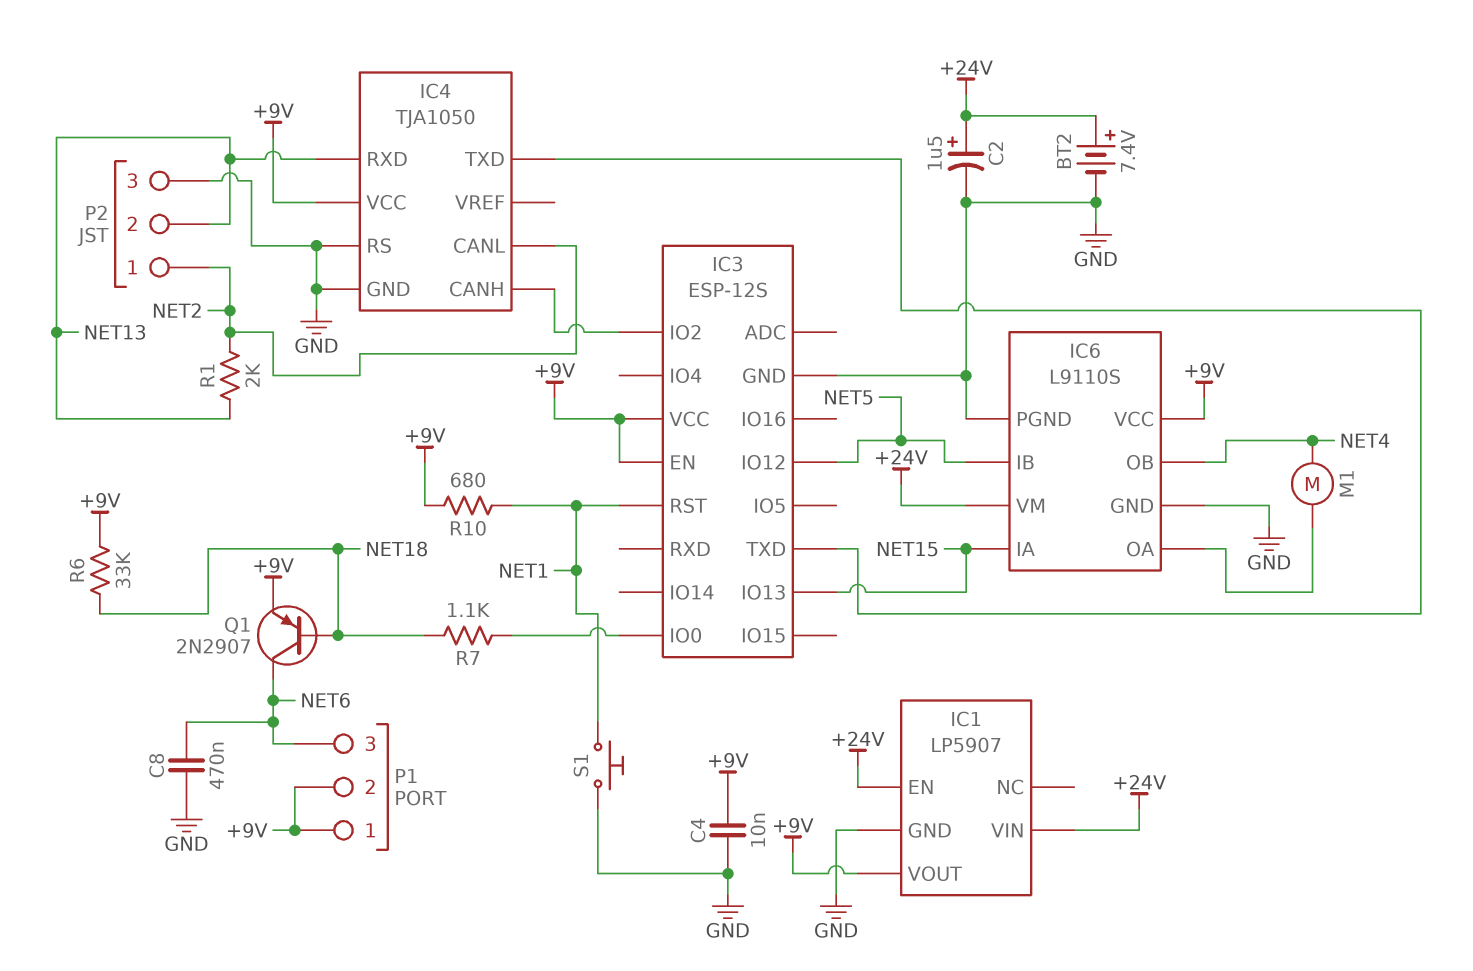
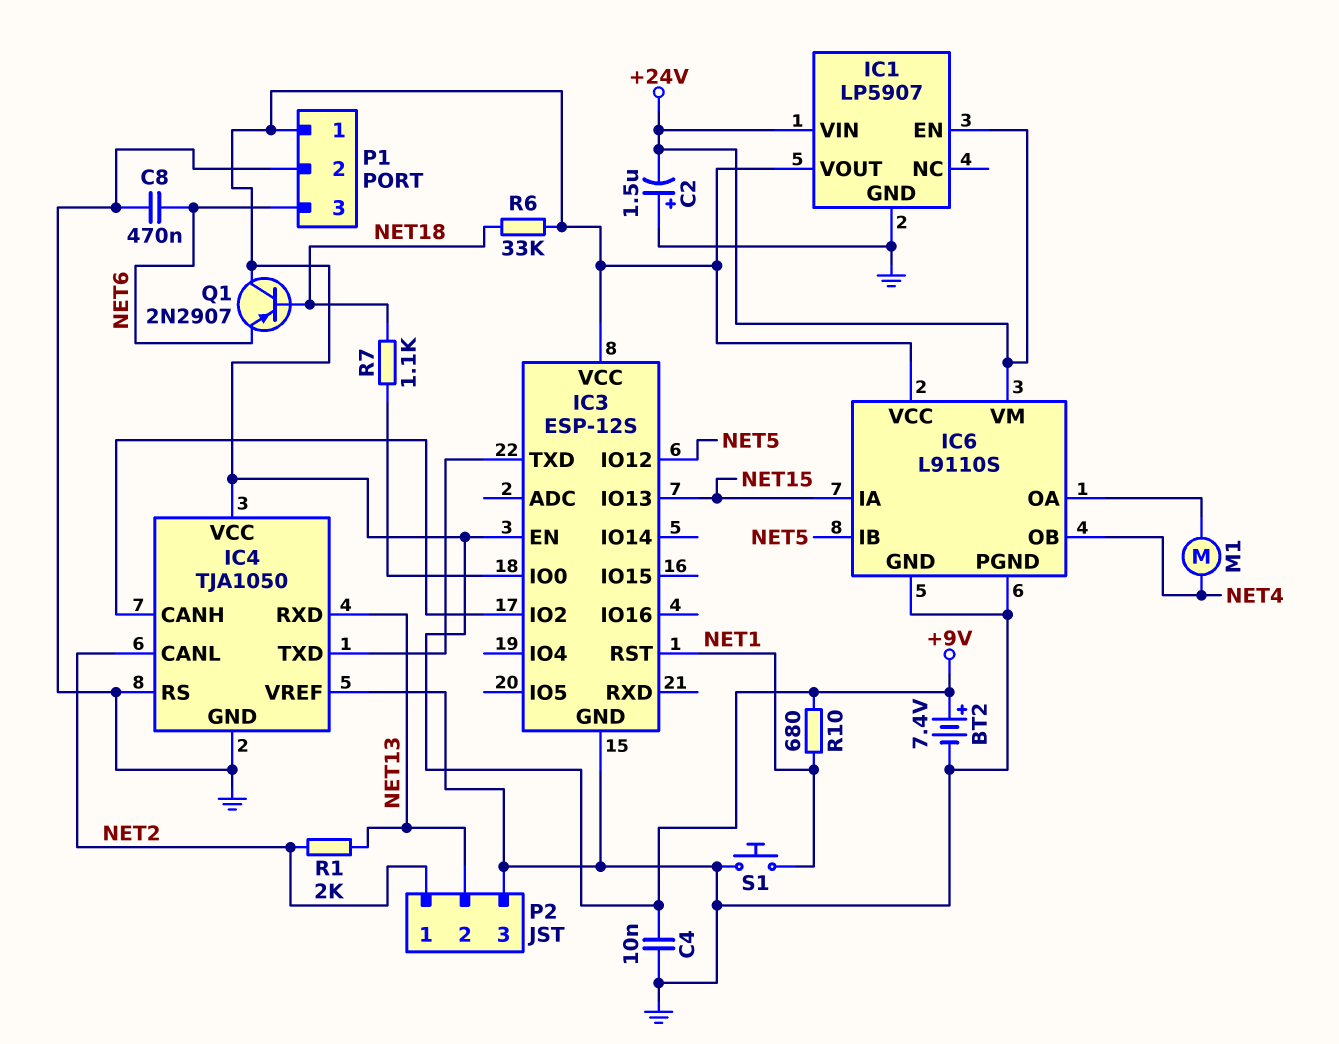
BT2: 7.4V (plus +24V, minus GND) -> 7.4V (plus +9V, minus GND)
C2: 1.5uF (plus +24V, minus GND) -> 1.5uF (plus GND, minus +24V)
IC4 pin VREF: none -> GND
P1 pin 2: +9V -> GND
Q1: PNP 2N2907 (B NET18, C NET6, E +9V) -> PNP 2N2907 (B NET18, C +9V, E NET6)

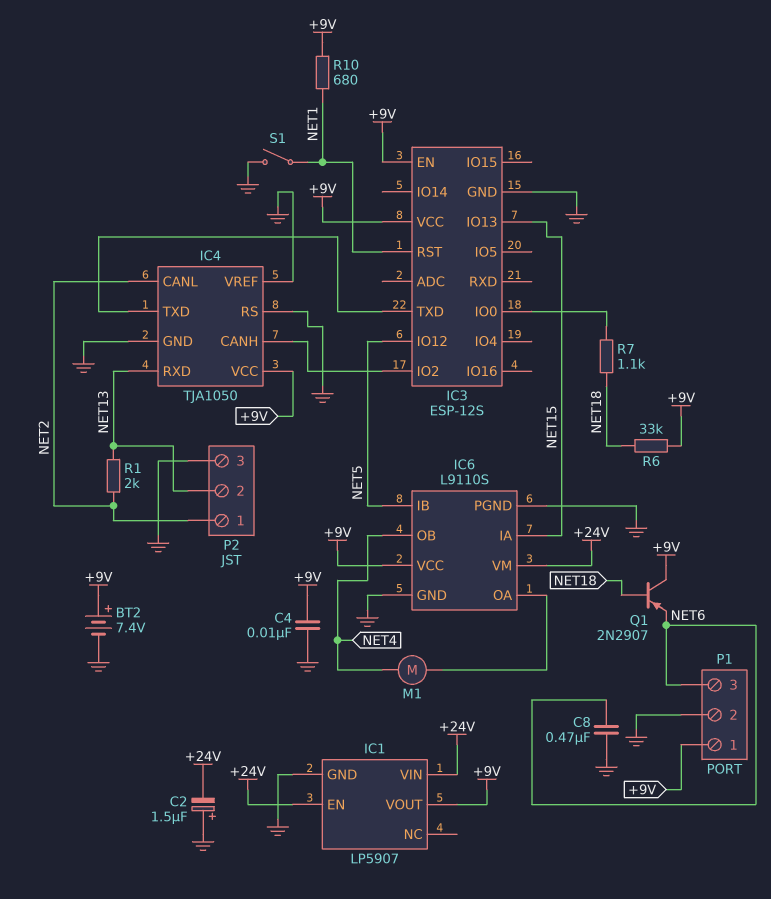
S1: button (GND, NET1) -> switch (GND, NET1)

